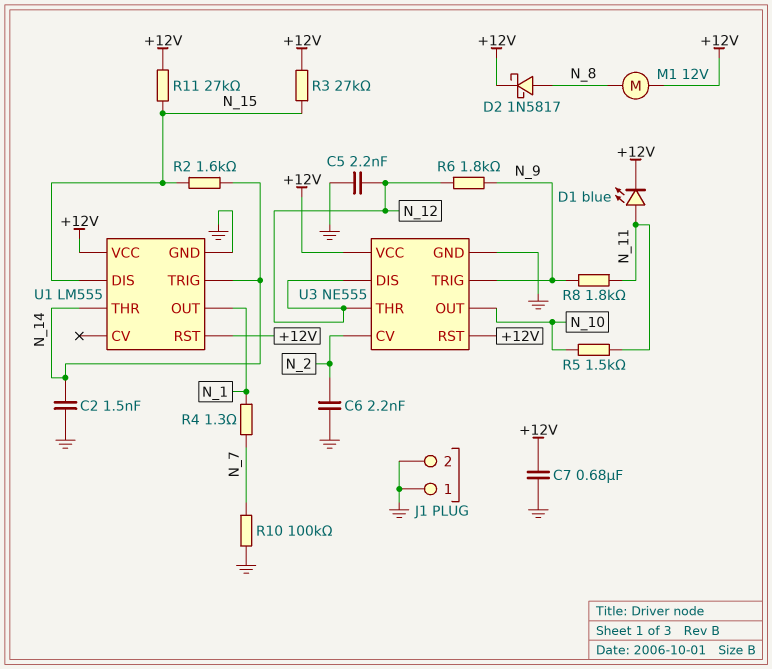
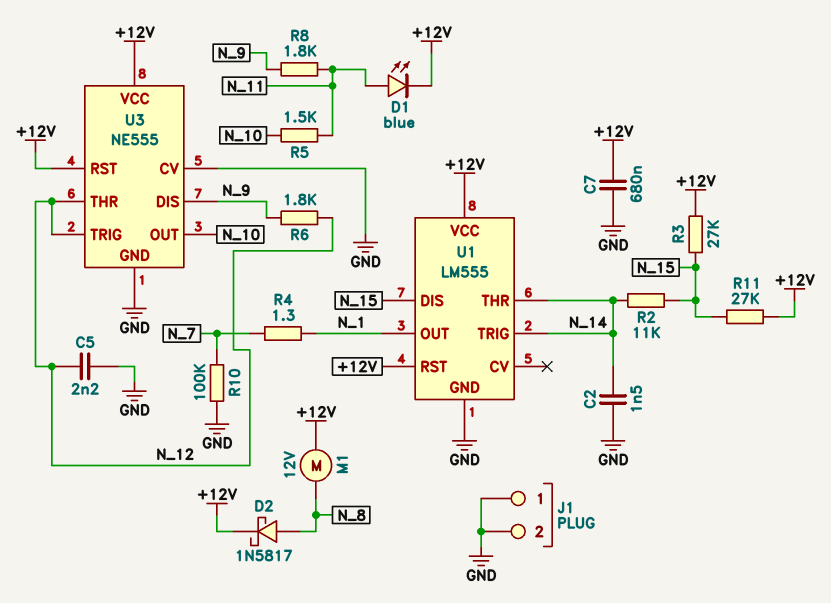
C6: 2.2nF (GND, N_2) -> none
R2: 1.6k (N_14, N_15) -> 11k (N_14, N_15)
U3 pin CV: N_2 -> GND
U3 pin DIS: N_12 -> N_9
U3 pin TRIG: N_9 -> N_12

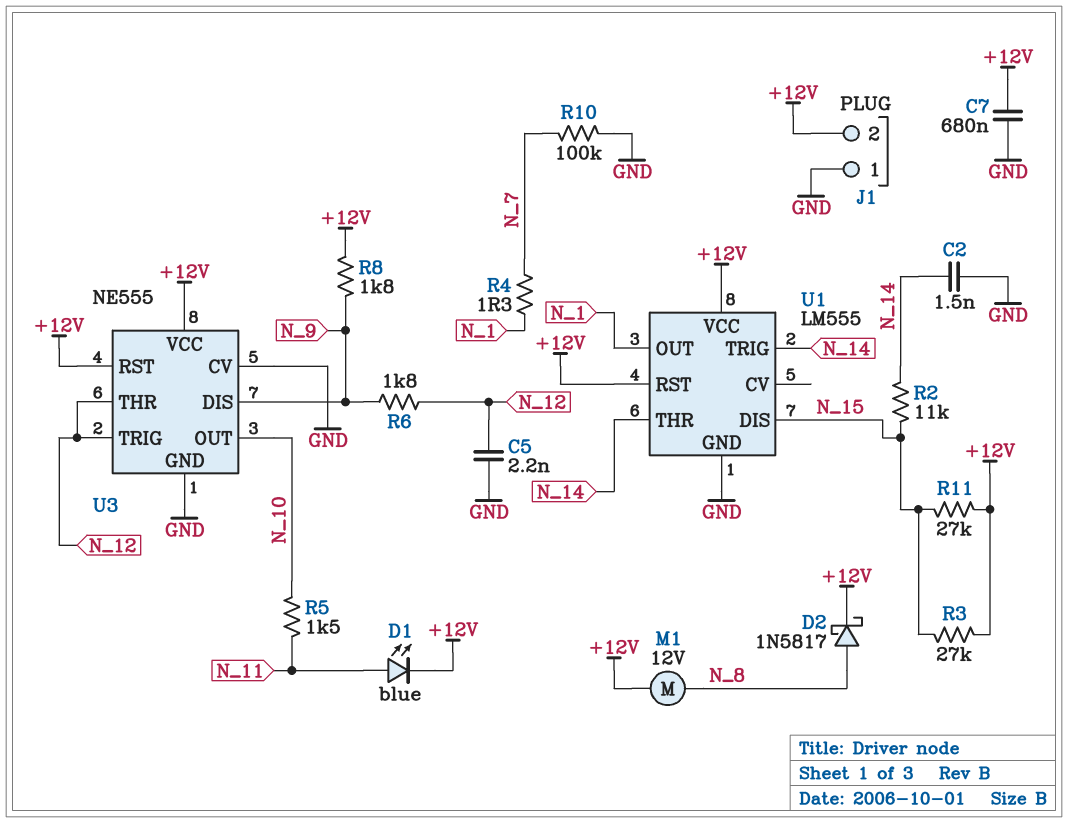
J1 pin 2: GND -> +12V
R8: 1.8k (N_9, N_11) -> 1.8k (+12V, N_9)

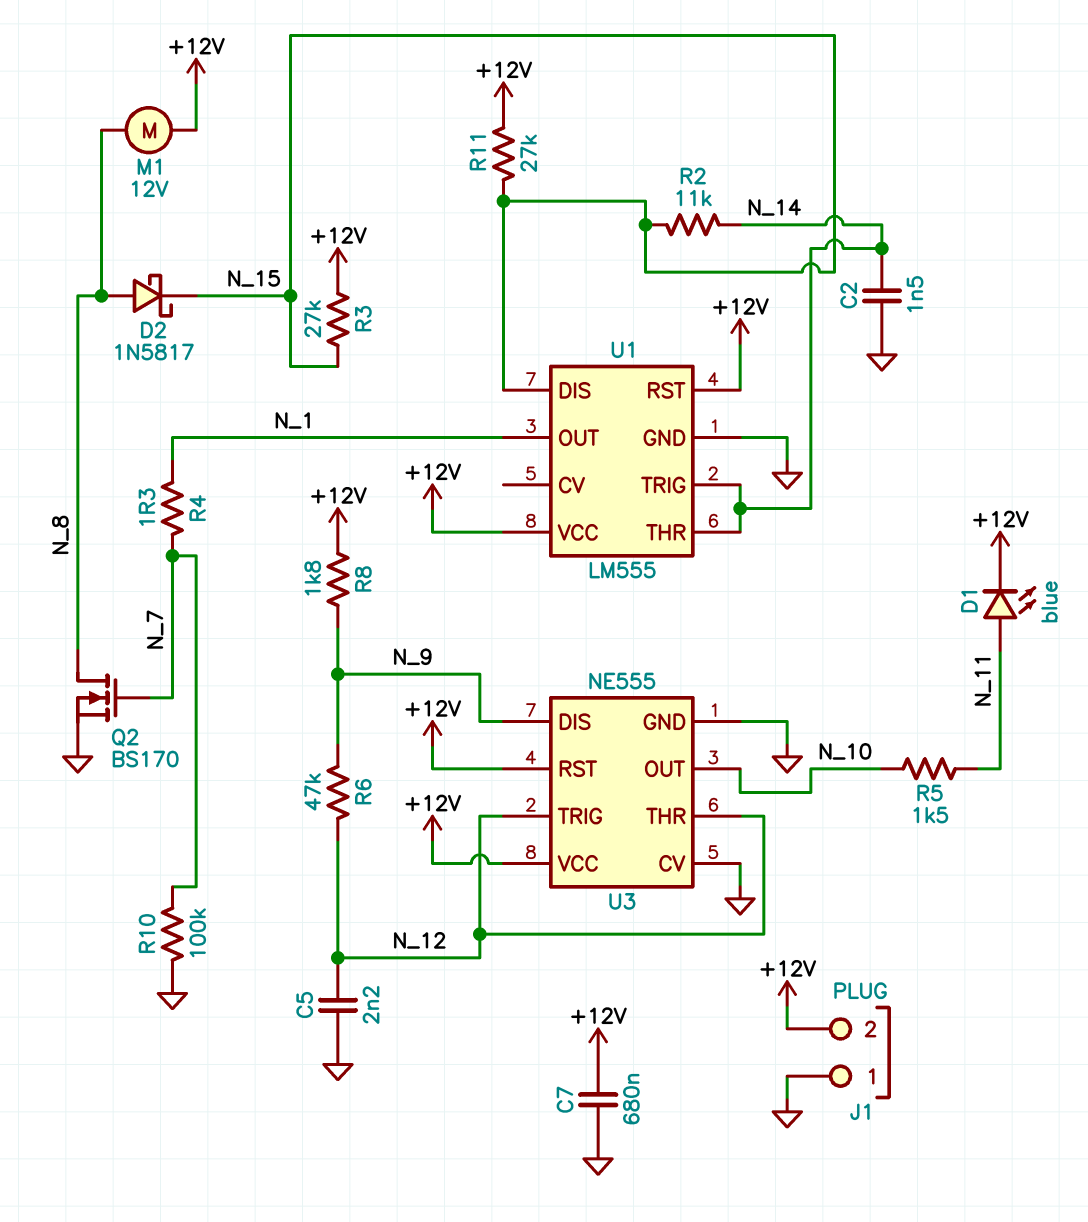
D2: schottky 1N5817 (A N_8, K +12V) -> schottky 1N5817 (A N_8, K N_15)
Q2: none -> NMOS BS170 (G N_7, D N_8, S GND)
R6: 1.8k (N_9, N_12) -> 47k (N_9, N_12)

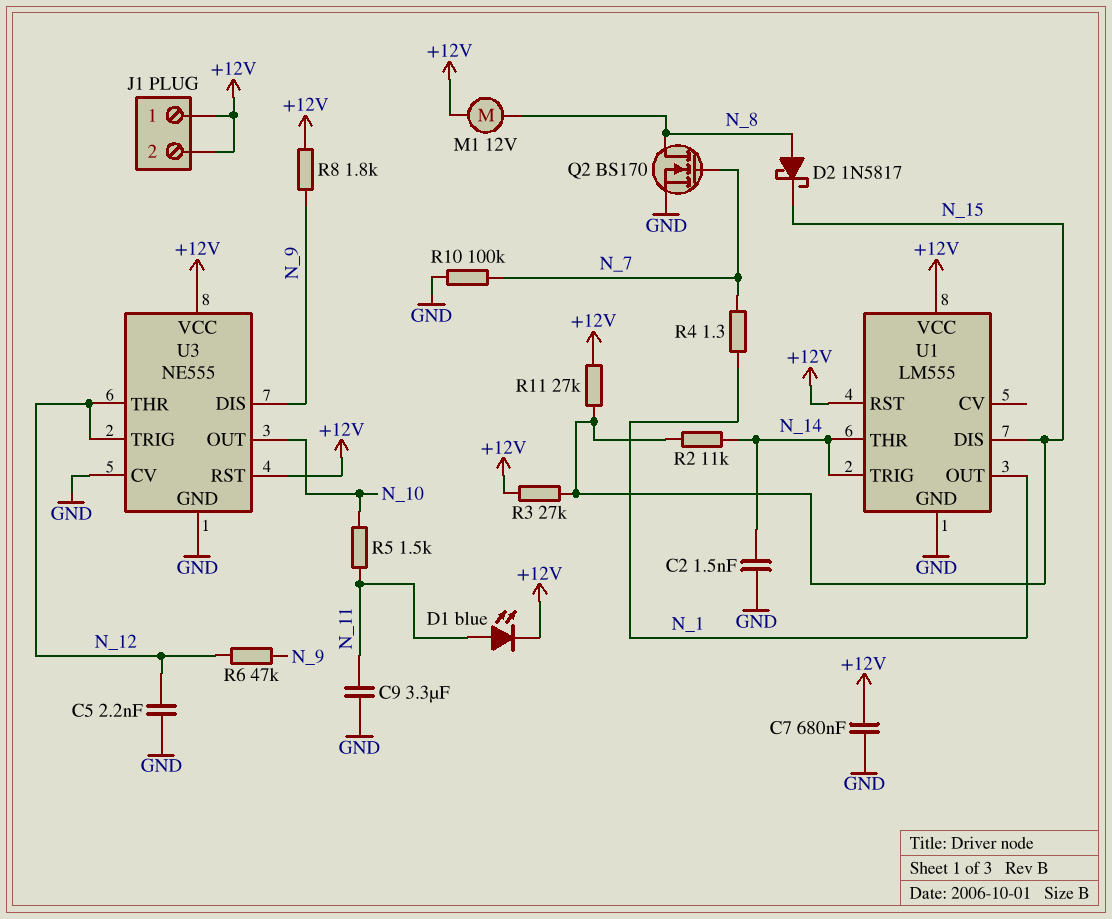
C9: none -> 3.3uF (GND, N_11)
J1 pin 1: GND -> +12V

